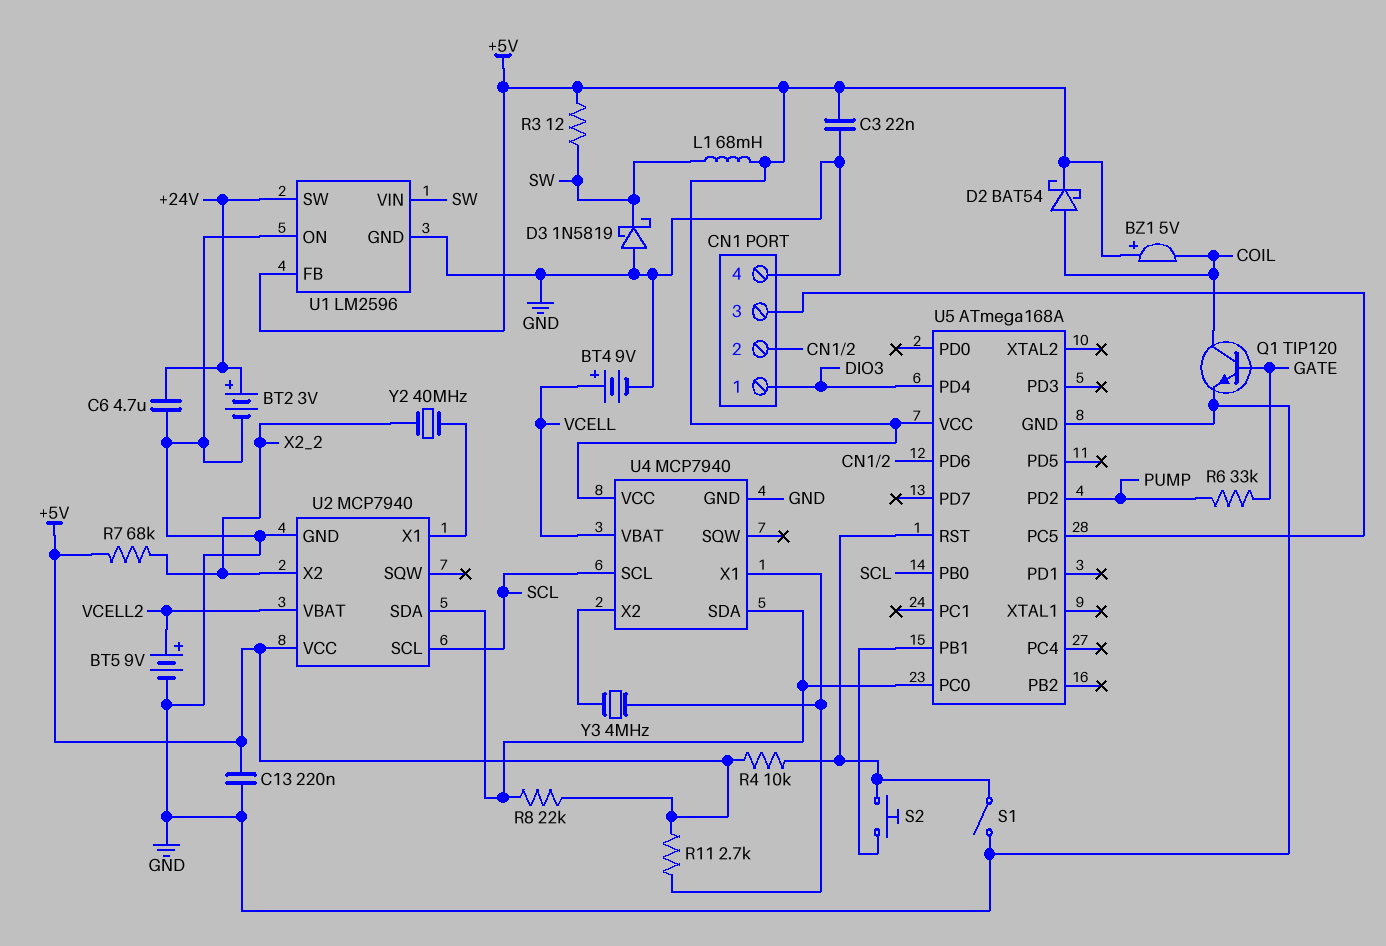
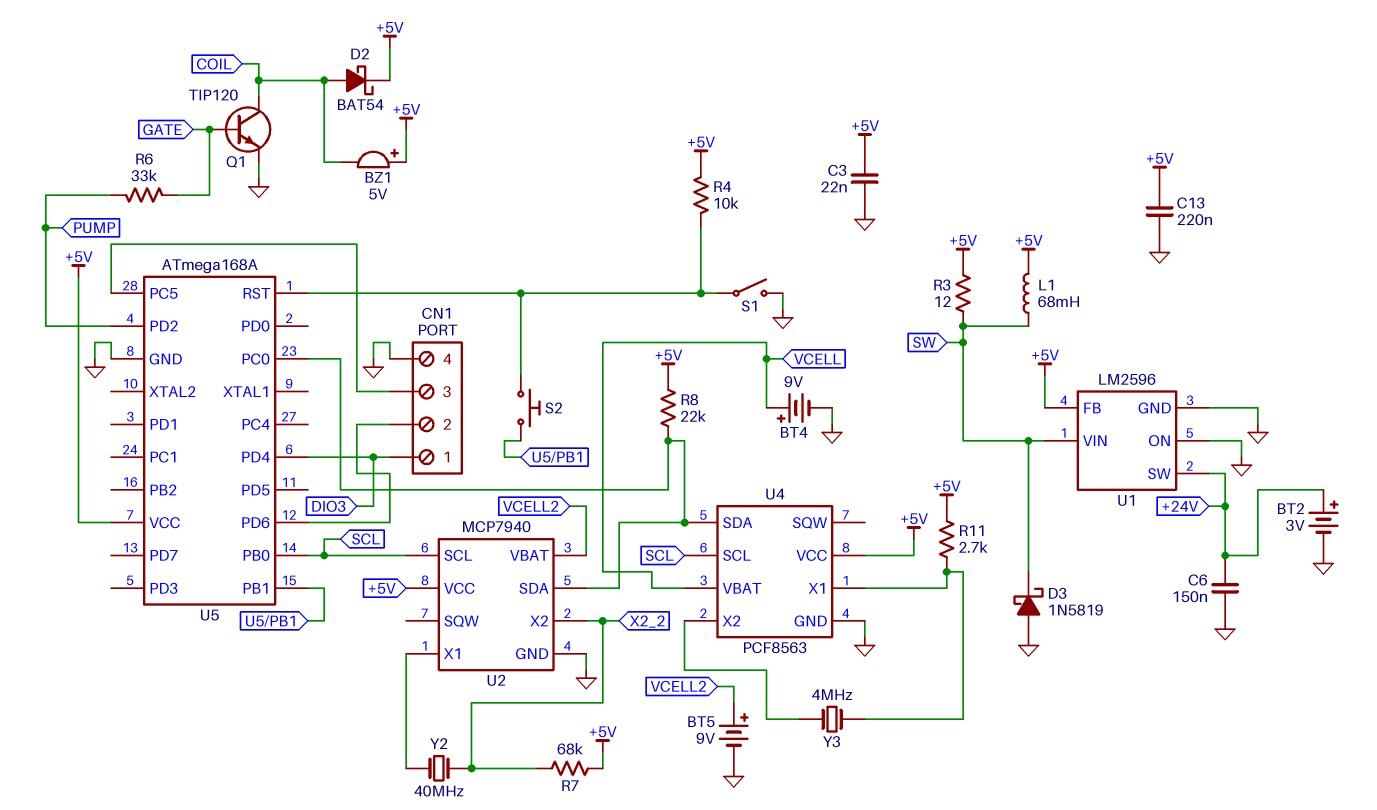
C6: 4.7uF (+24V, GND) -> 150nF (+24V, GND)
U4: MCP7940 -> PCF8563

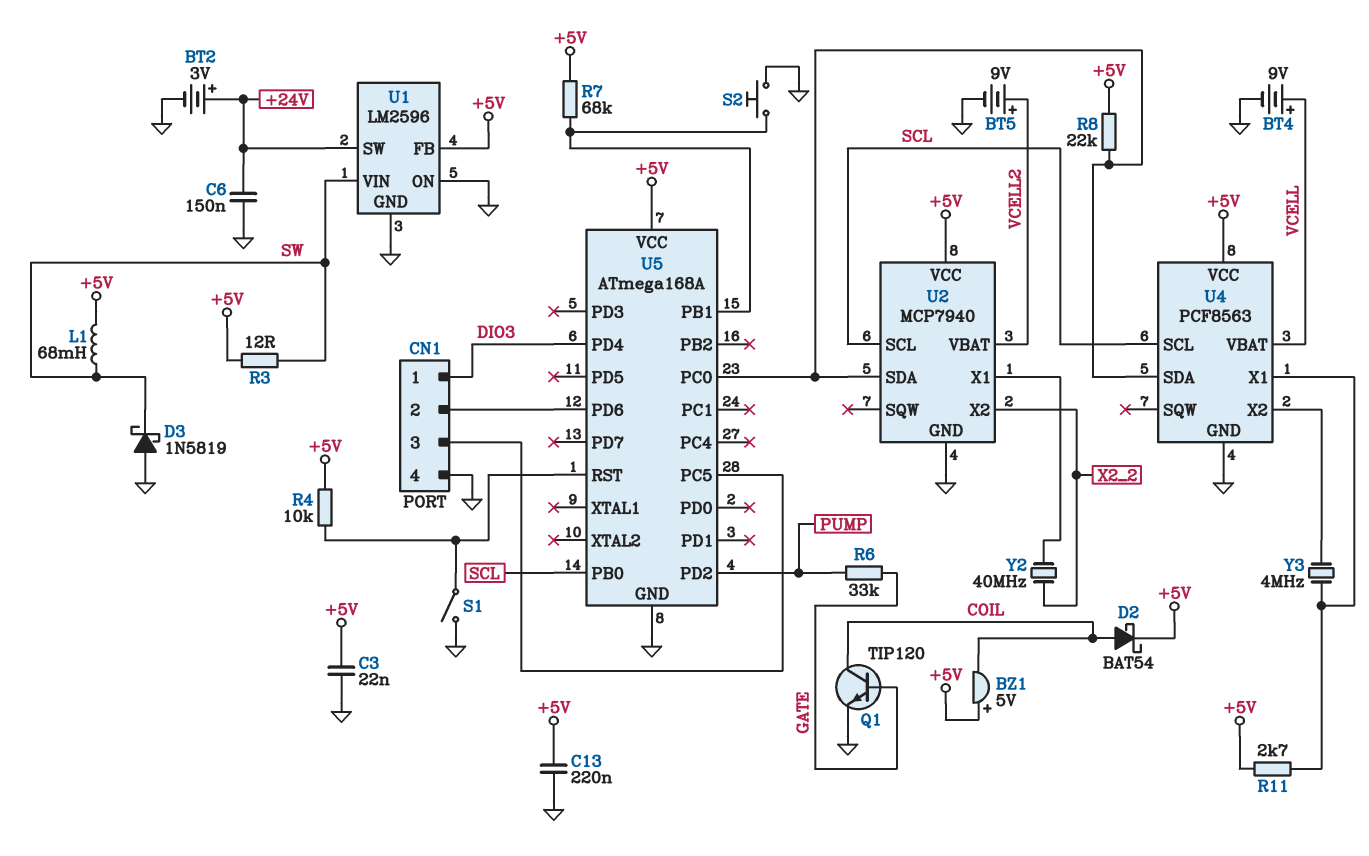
R7: 68k (+5V, X2_2) -> 68k (+5V, U5/PB1)
S2: button (U5/PB1, U5/RST) -> button (GND, U5/PB1)

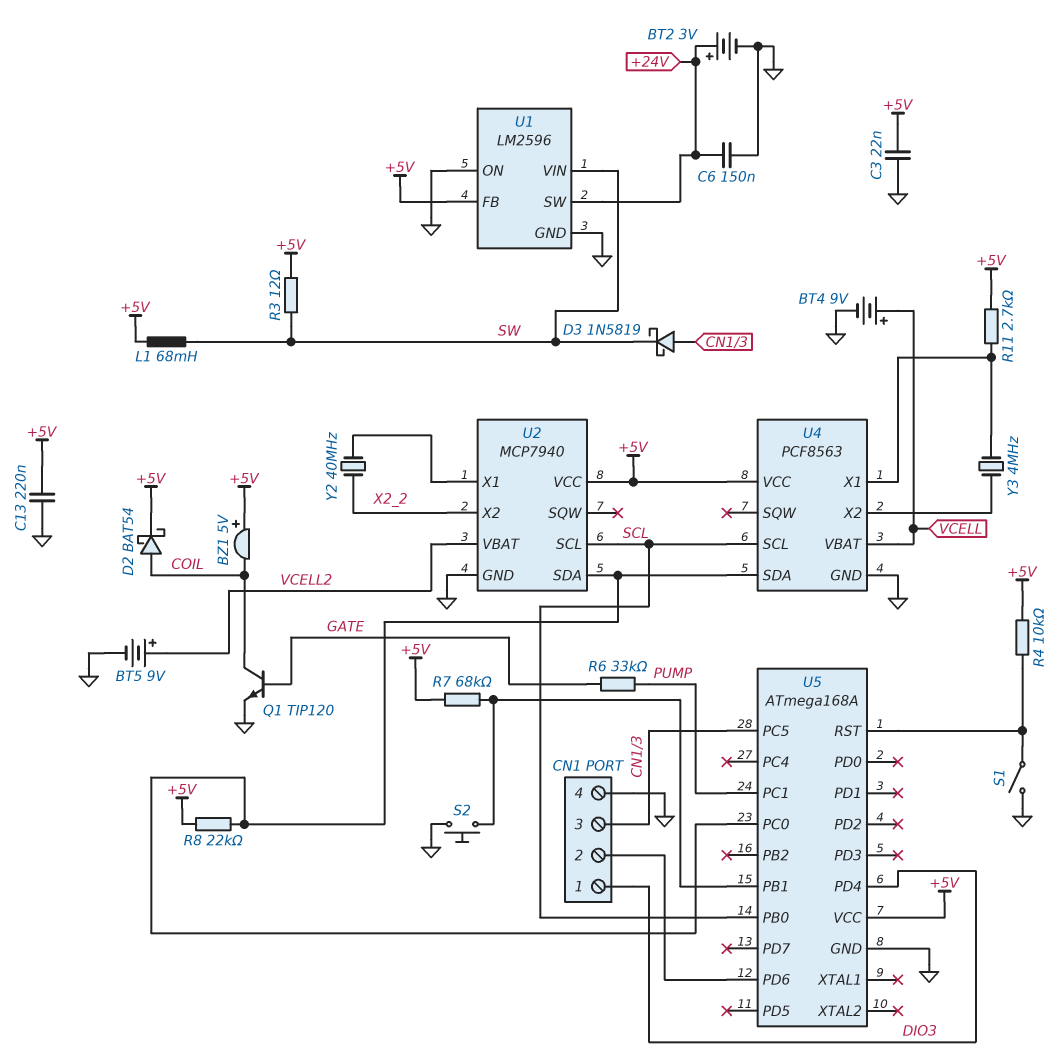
D3: schottky 1N5819 (A GND, K SW) -> schottky 1N5819 (A CN1/3, K SW)
U5 pin PC1: none -> PUMP
U5 pin PD2: PUMP -> none

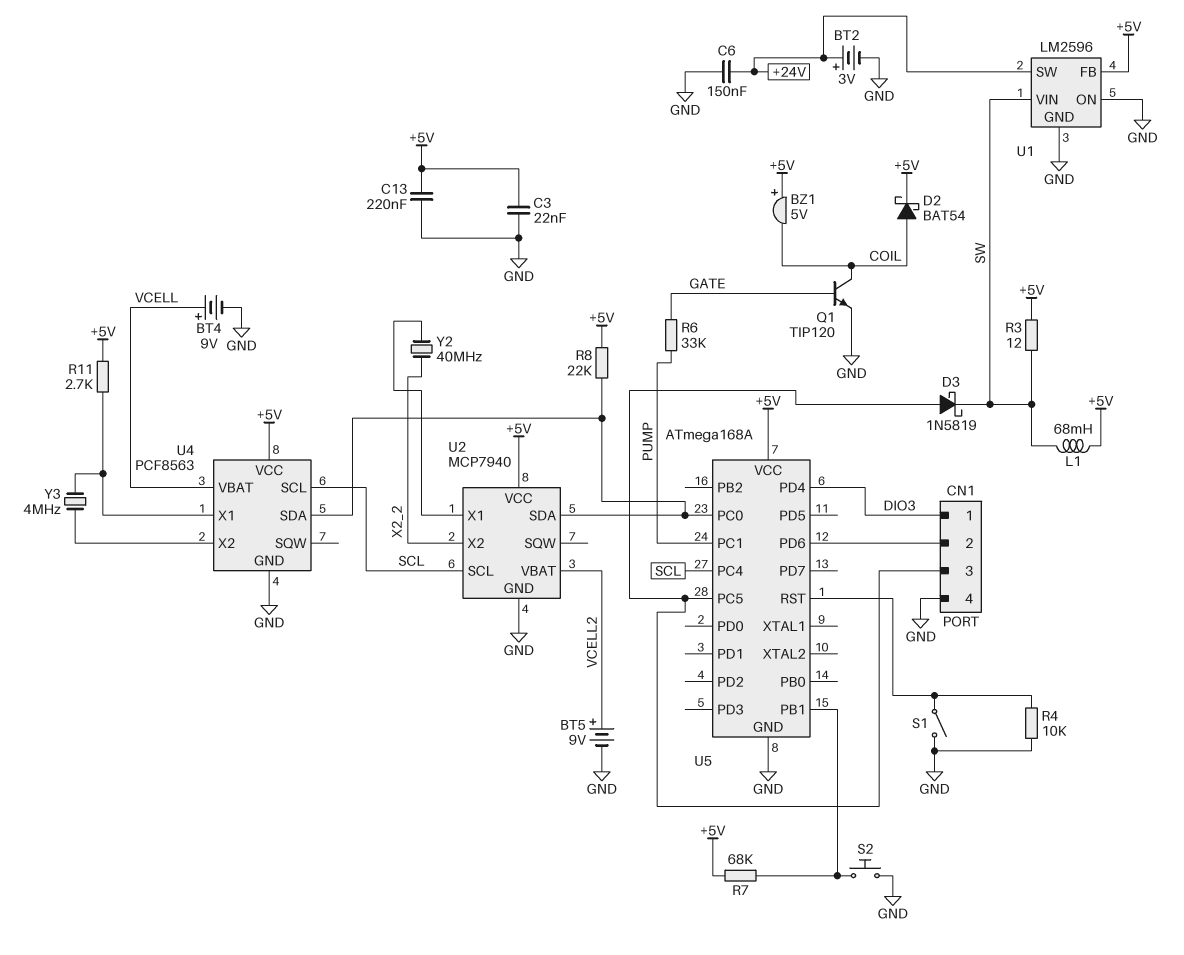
R4: 10k (+5V, U5/RST) -> 10k (GND, U5/RST)
U5 pin PB0: SCL -> none
U5 pin PC4: none -> SCL

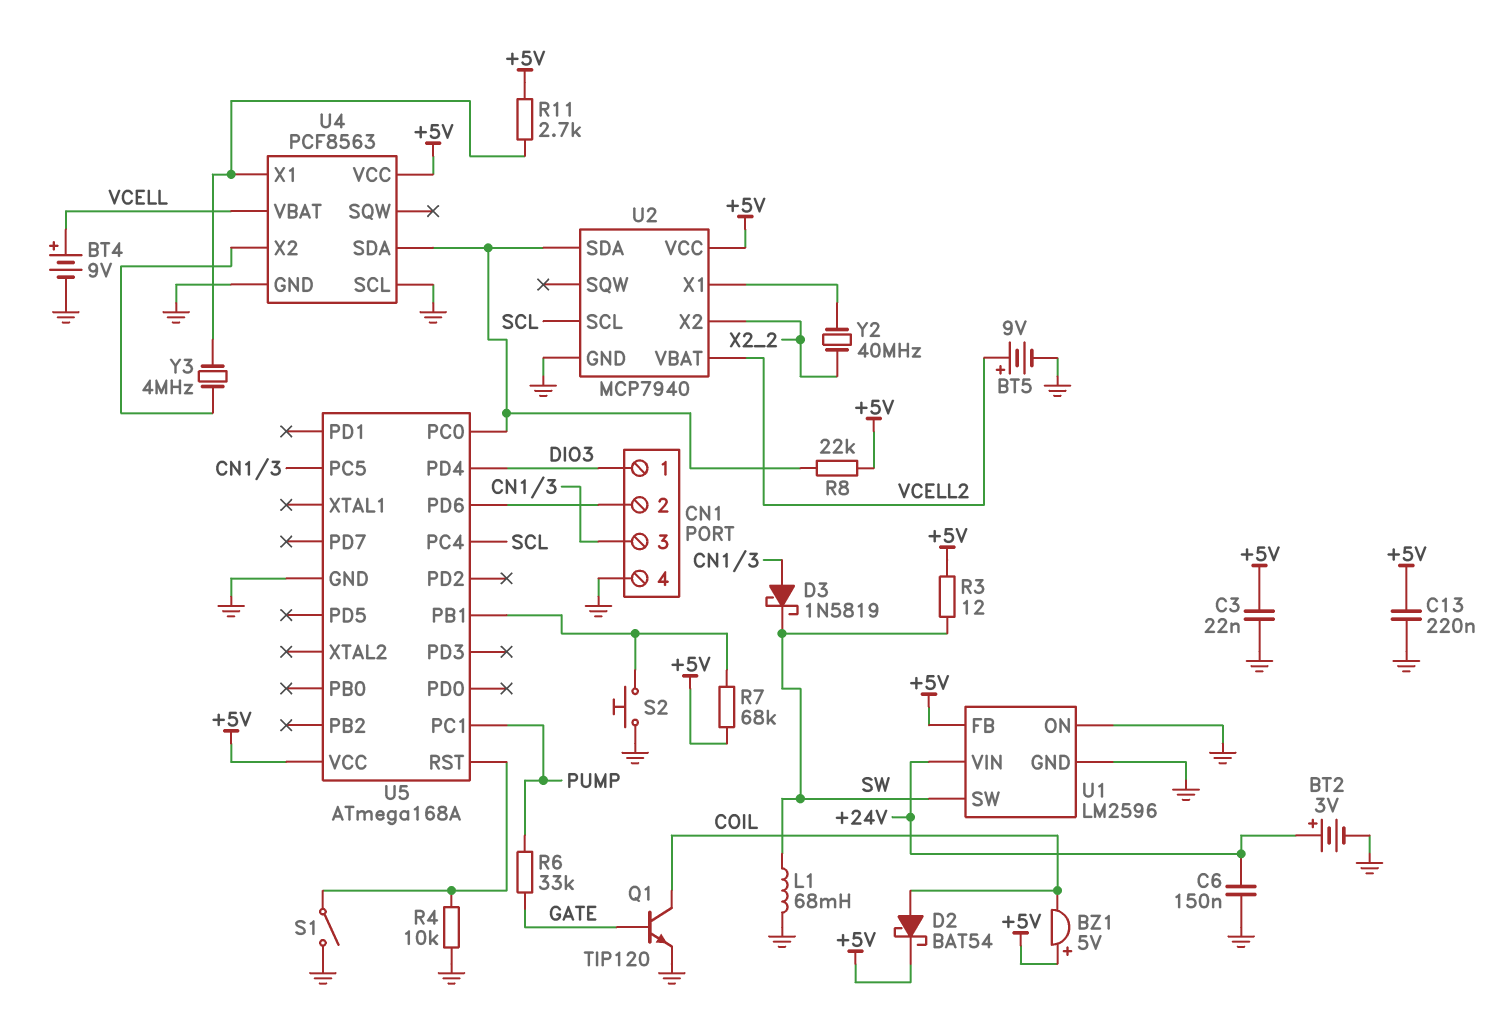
L1: 68mH (+5V, SW) -> 68mH (GND, SW)
U1 pin SW: +24V -> SW
U1 pin VIN: SW -> +24V
U4 pin SCL: SCL -> GND

